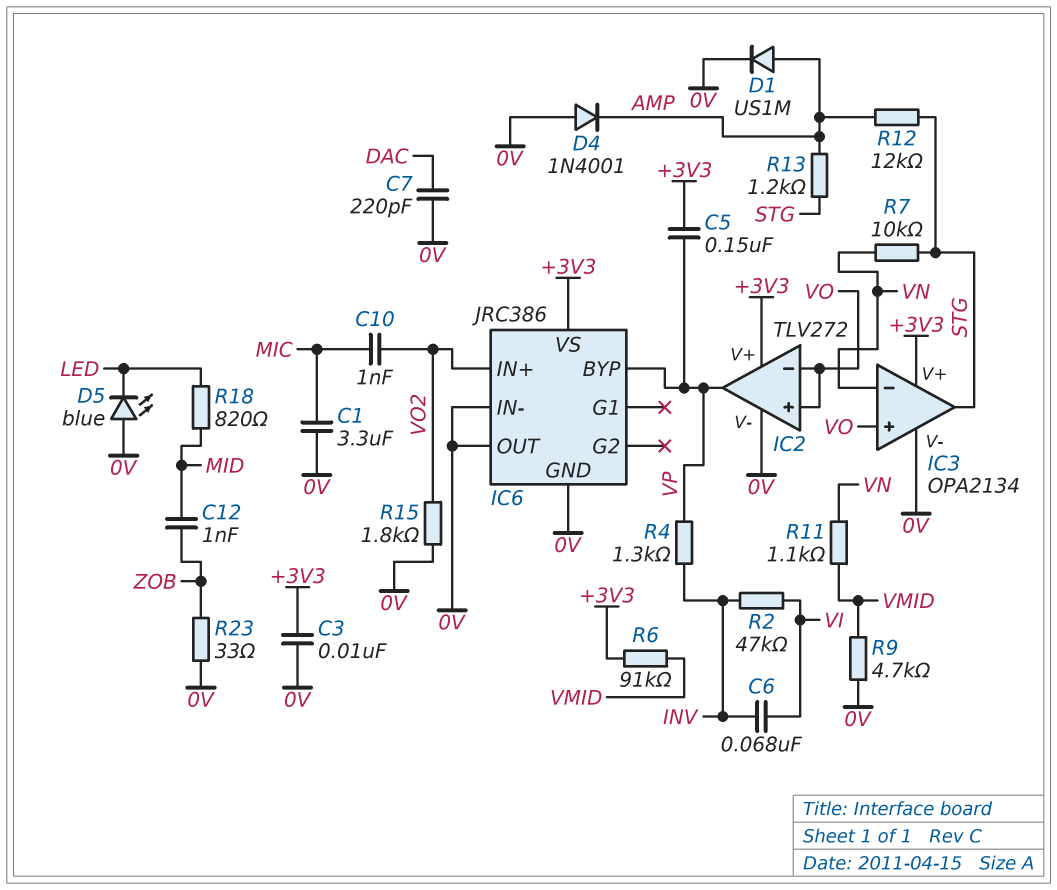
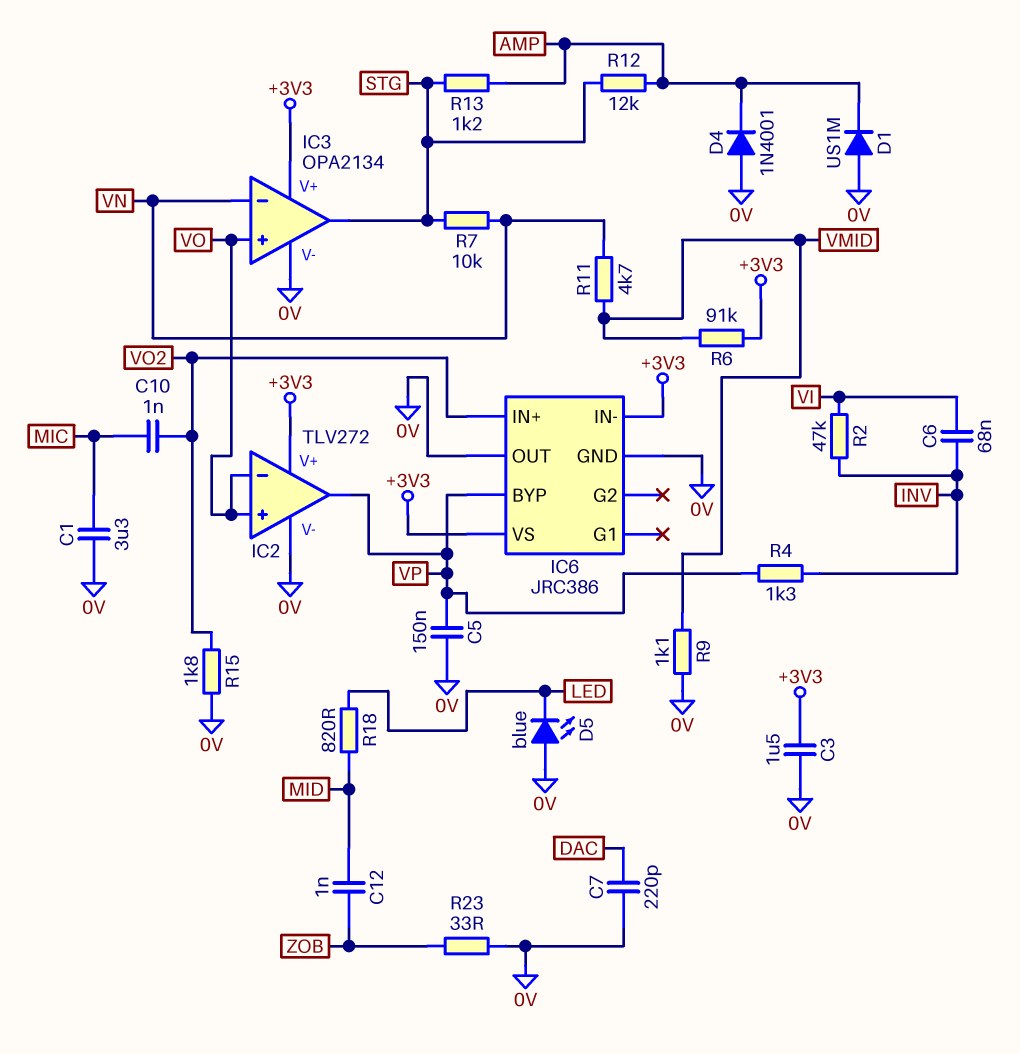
C3: 10nF (+3V3, 0V) -> 1.5uF (+3V3, 0V)
C5: 150nF (+3V3, VP) -> 150nF (0V, VP)
D1: diode US1M (A AMP, K 0V) -> diode US1M (A 0V, K AMP)
IC6 pin IN-: 0V -> +3V3
R9: 4.7k (0V, VMID) -> 1.1k (0V, VMID)
R11: 1.1k (VMID, VN) -> 4.7k (VMID, VN)

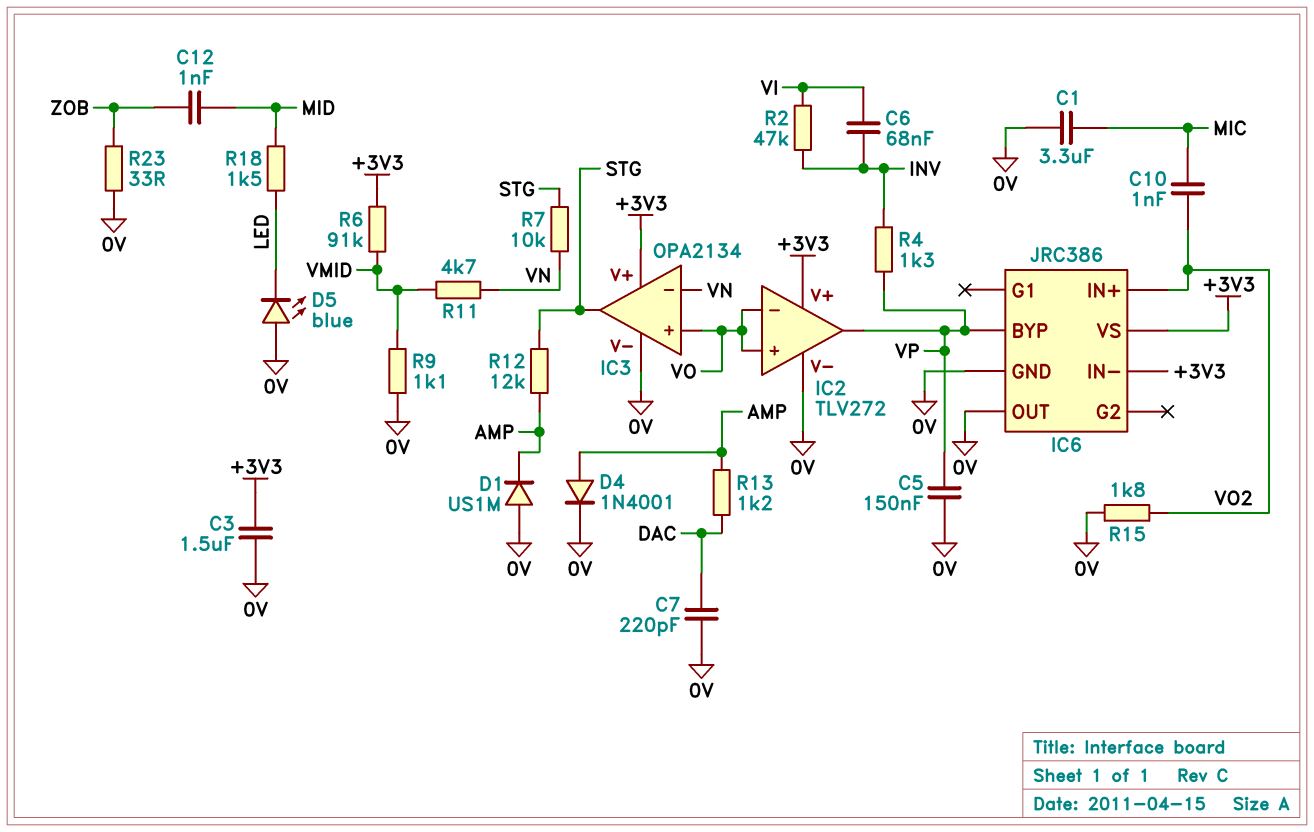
D4: diode 1N4001 (A 0V, K AMP) -> diode 1N4001 (A AMP, K 0V)
R13: 1.2k (AMP, STG) -> 1.2k (AMP, DAC)
R18: 820 (LED, MID) -> 1.5k (LED, MID)

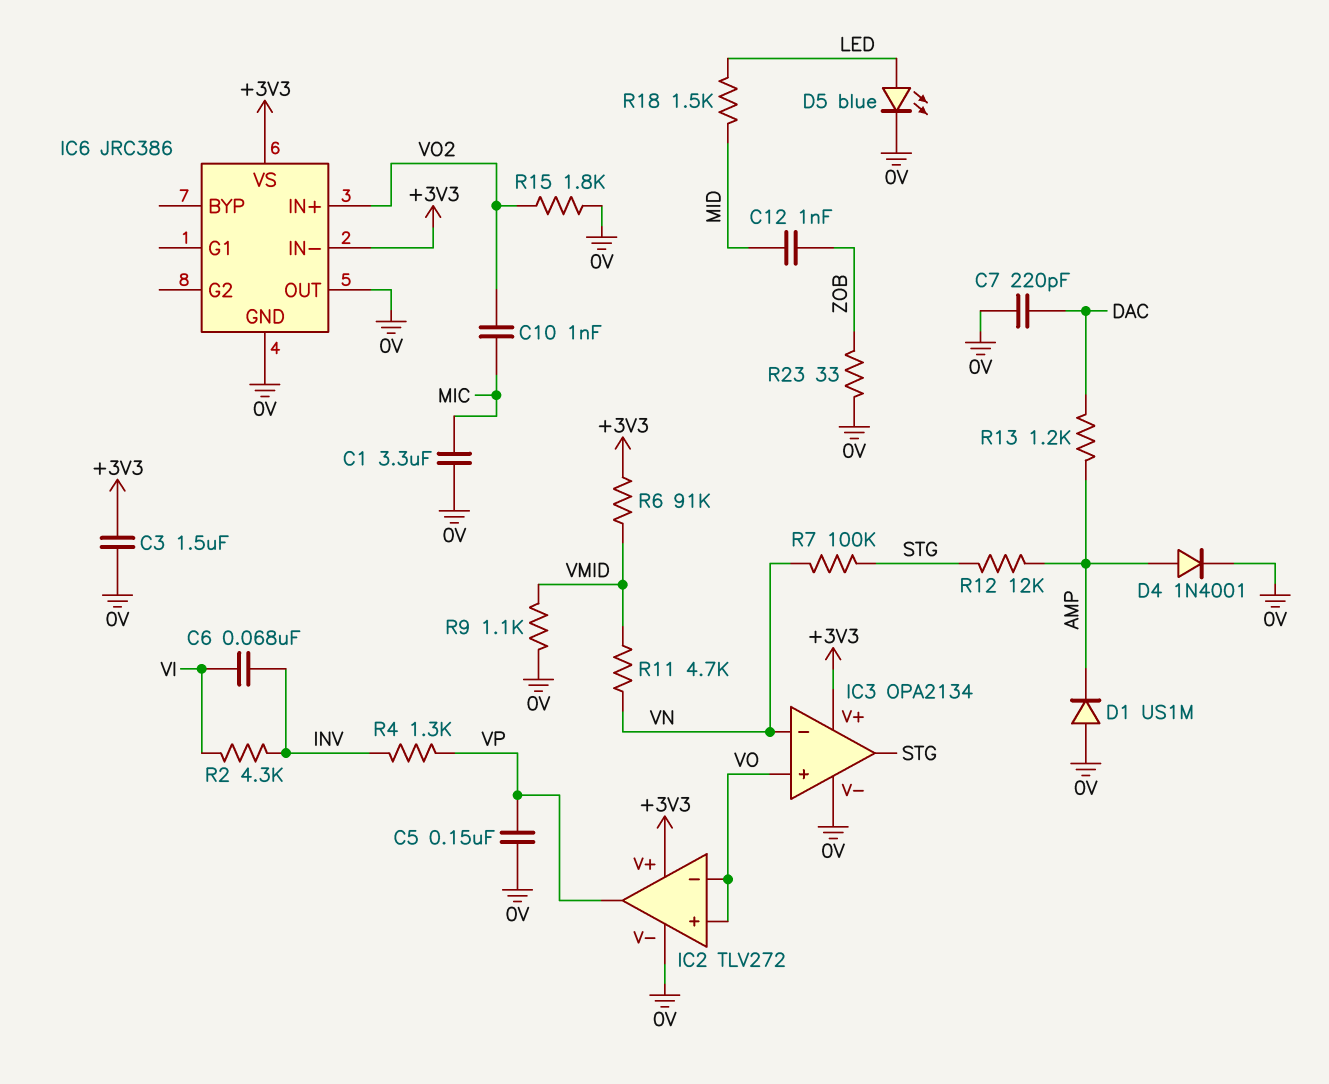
D5: LED blue (A 0V, K LED) -> LED blue (A LED, K 0V)
IC6 pin BYP: VP -> none
R2: 47k (INV, VI) -> 4.3k (INV, VI)
R7: 10k (STG, VN) -> 100k (STG, VN)

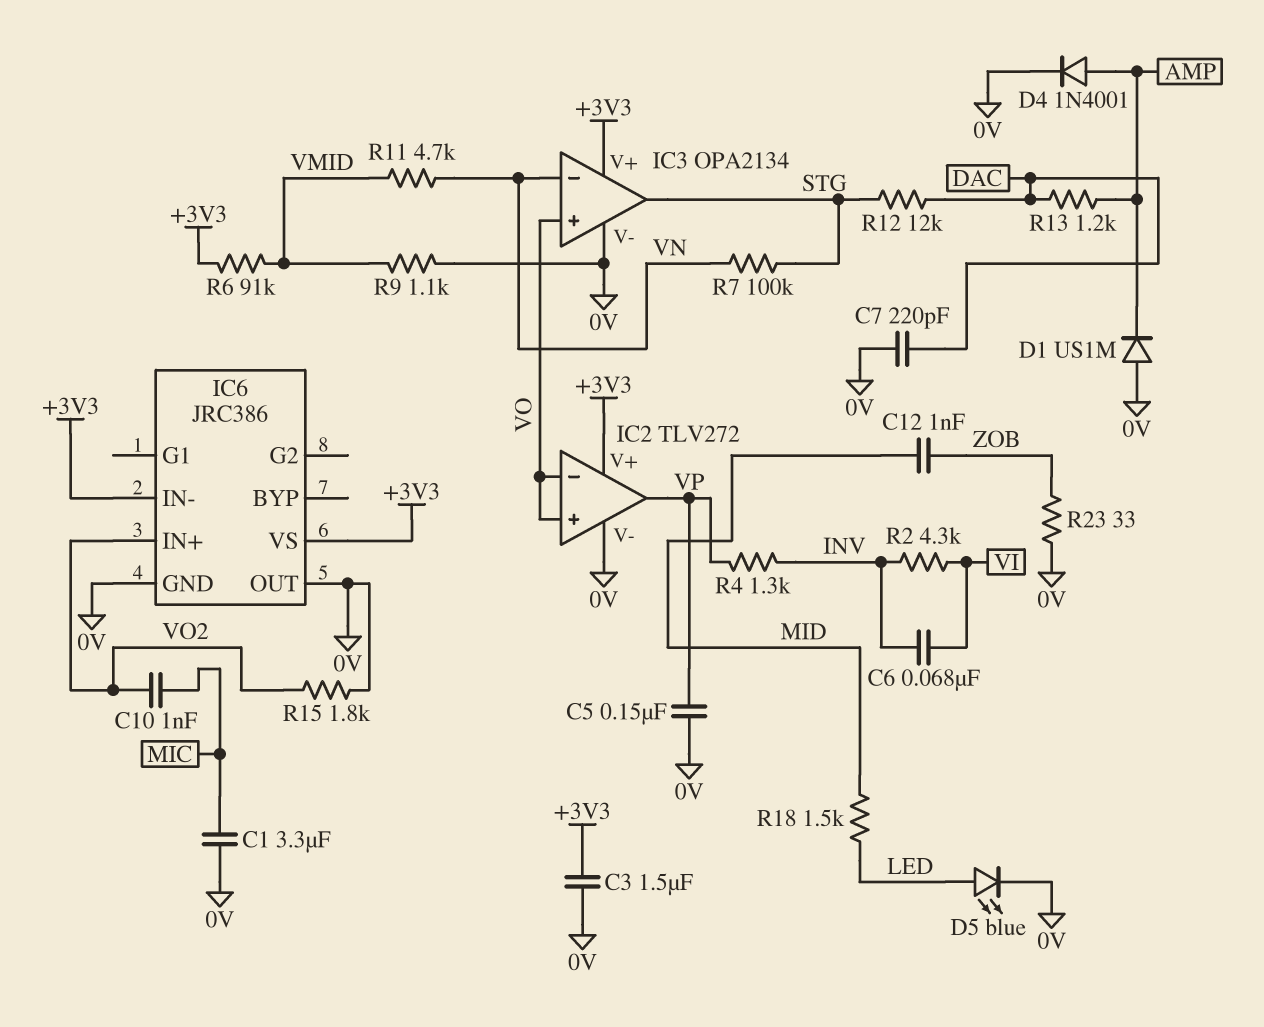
R12: 12k (AMP, STG) -> 12k (DAC, STG)

